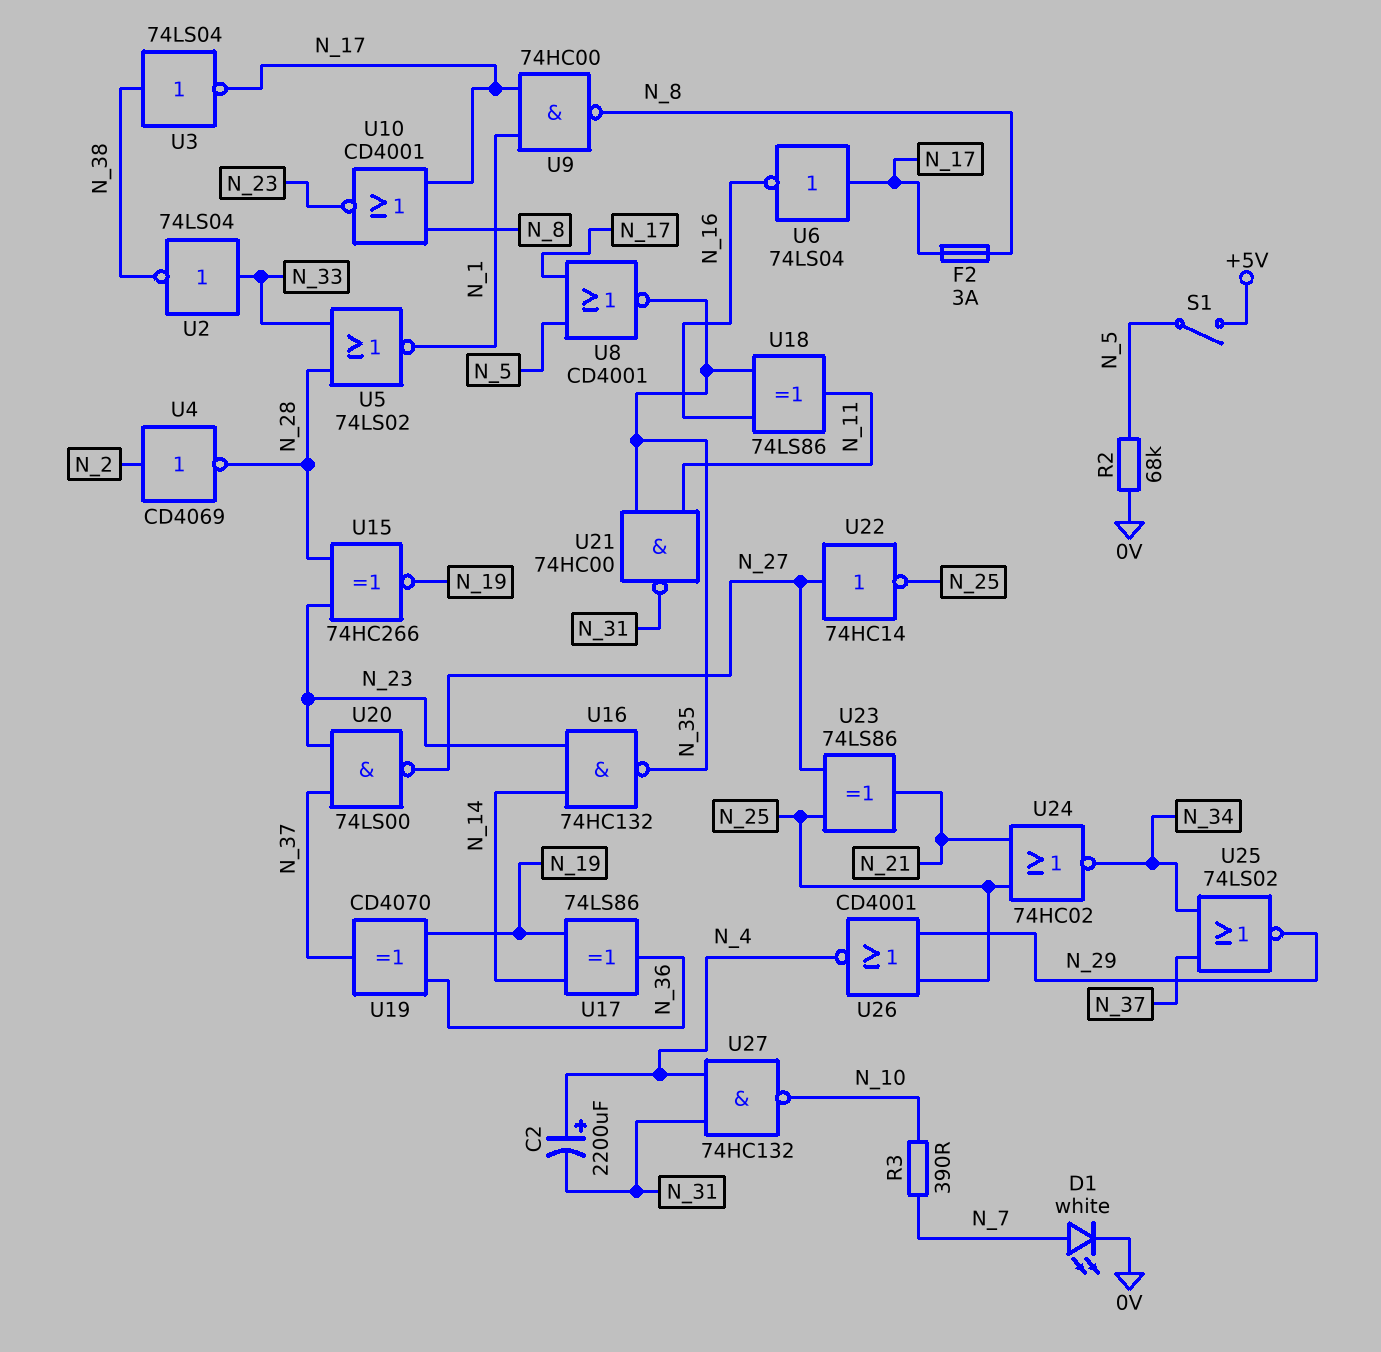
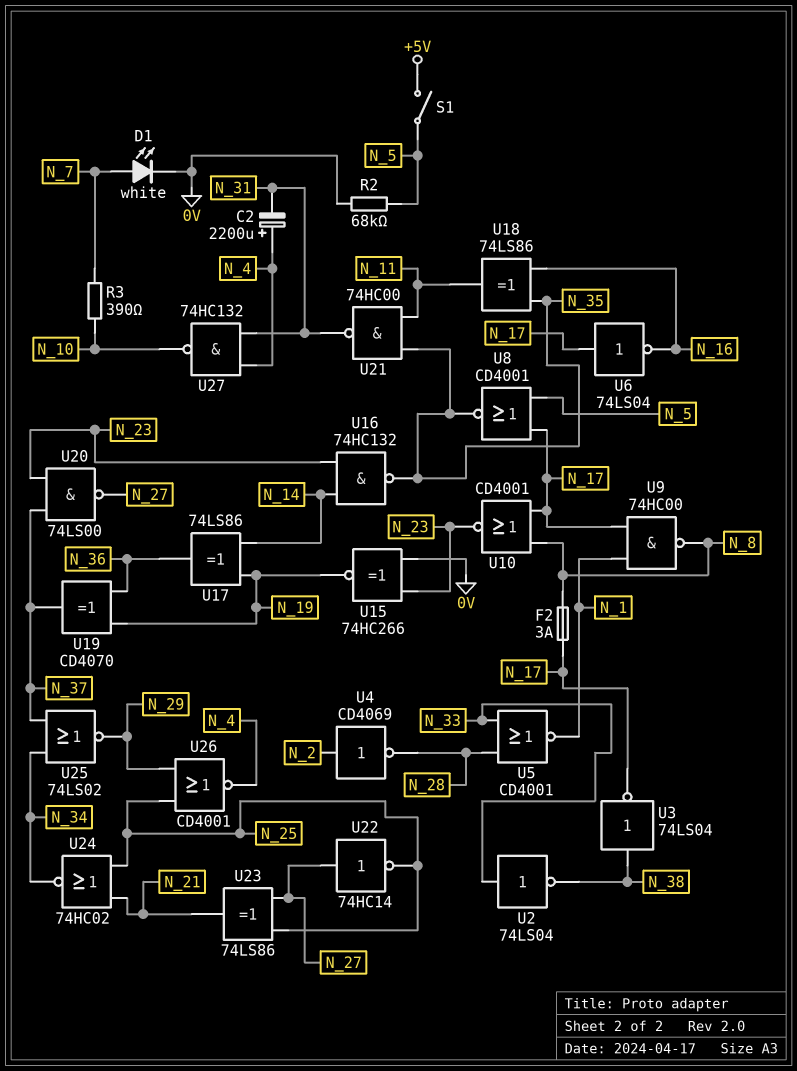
U5: NOR 74LS02 (in N_28, in N_33, out N_1) -> NOR CD4001 (in N_28, in N_33, out N_1)
U15: XNOR 74HC266 (in N_23, in N_28, out N_19) -> XNOR 74HC266 (in 0V, in N_23, out N_19)

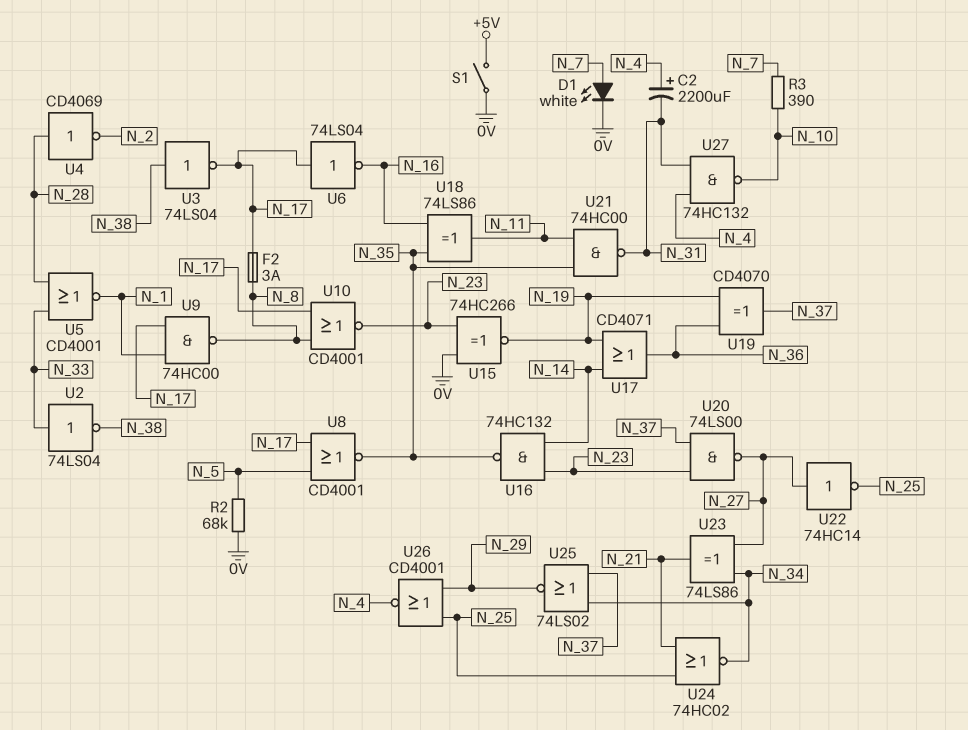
S1: switch (+5V, N_5) -> switch (+5V, 0V)
U4: NOT CD4069 (in N_2, out N_28) -> NOT CD4069 (in N_28, out N_2)
U17: XOR 74LS86 (in N_14, in N_19, out N_36) -> OR CD4071 (in N_14, in N_19, out N_36)
U23: XOR 74LS86 (in N_25, in N_27, out N_21) -> XOR 74LS86 (in N_27, in N_34, out N_21)

